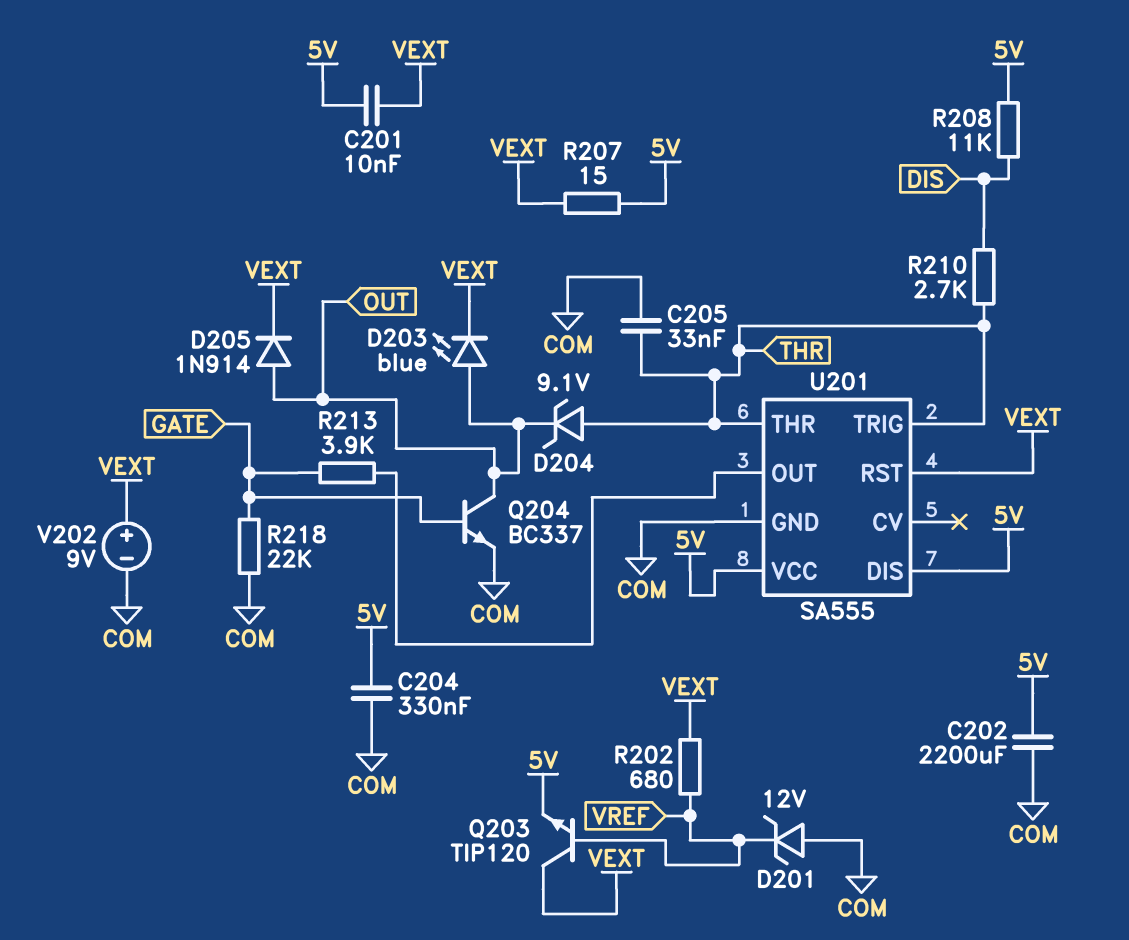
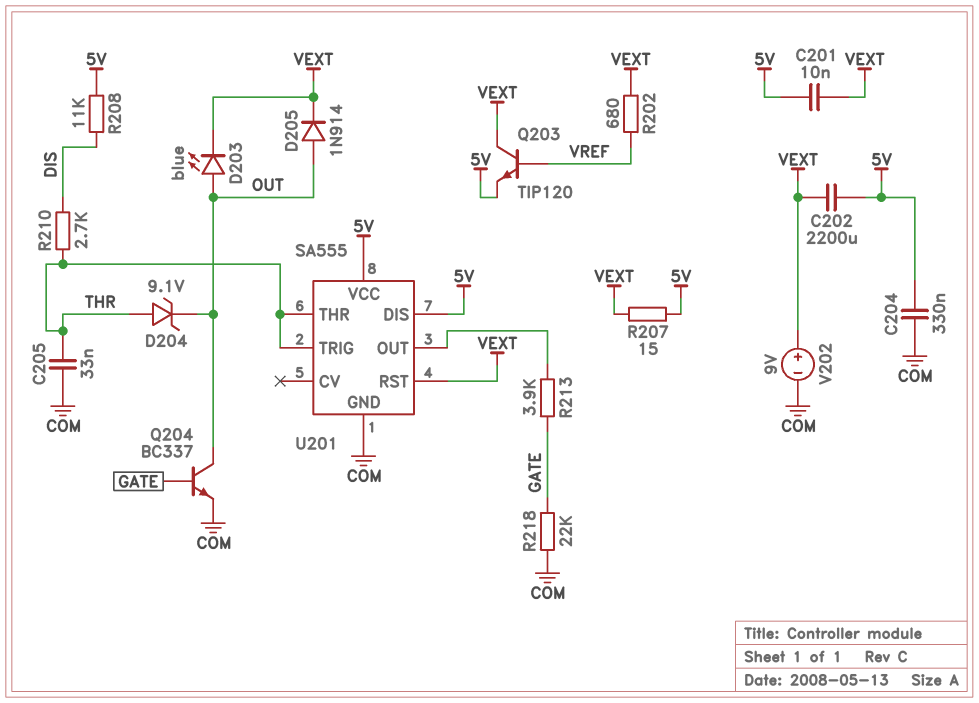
C202: 2200uF (5V, COM) -> 2200uF (5V, VEXT)
D201: zener 12V (A COM, K VREF) -> none

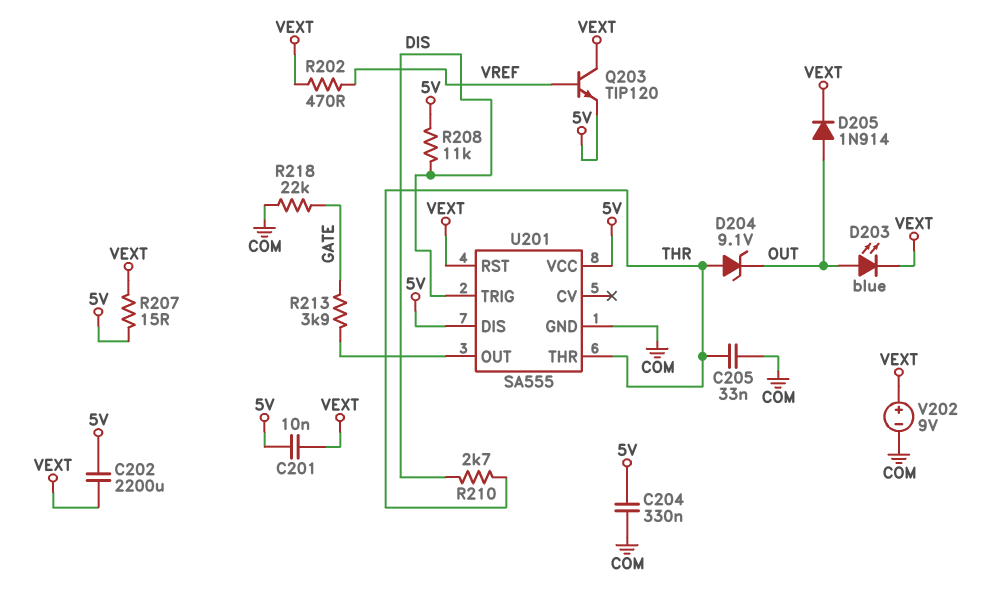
Q204: NPN BC337 (B GATE, C OUT, E COM) -> none
R202: 680 (VEXT, VREF) -> 470 (VEXT, VREF)
U201 pin TRIG: THR -> DIS

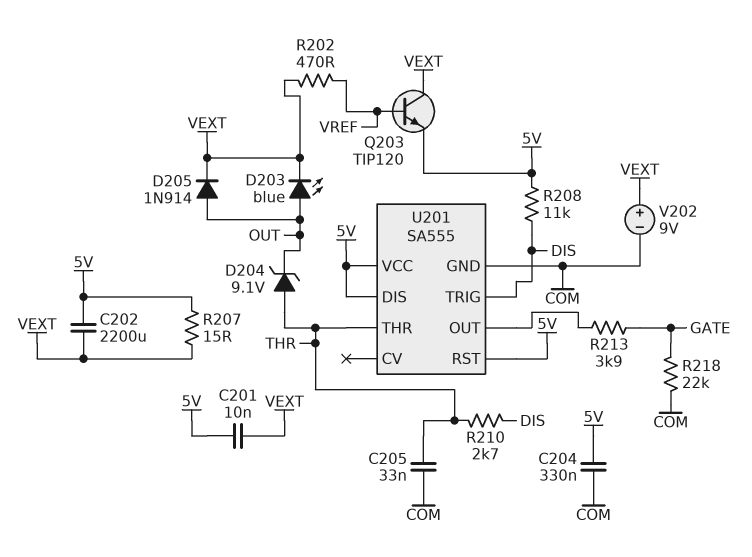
U201 pin RST: VEXT -> 5V

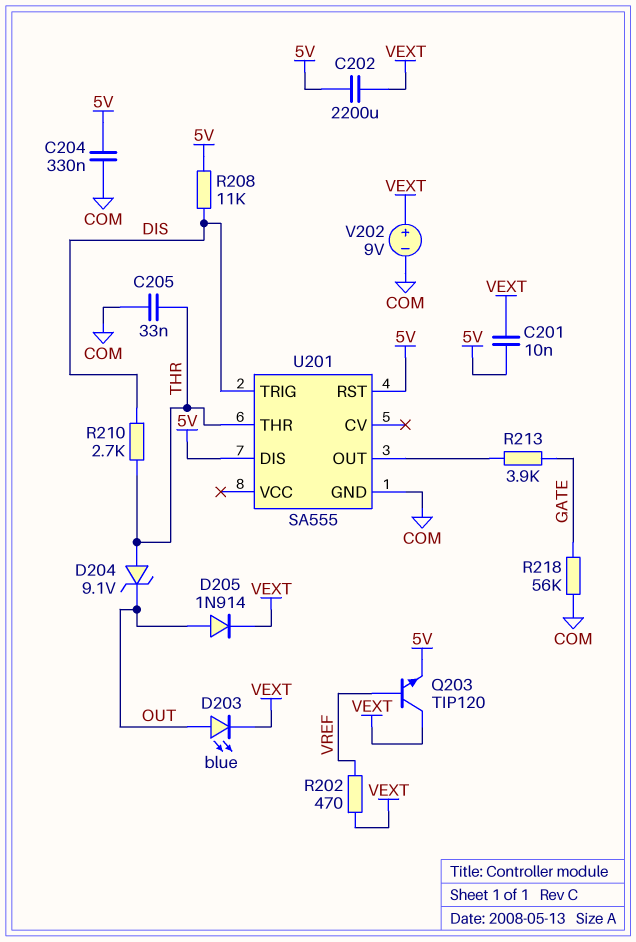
R207: 15 (5V, VEXT) -> none
R218: 22k (COM, GATE) -> 56k (COM, GATE)
U201 pin VCC: 5V -> none

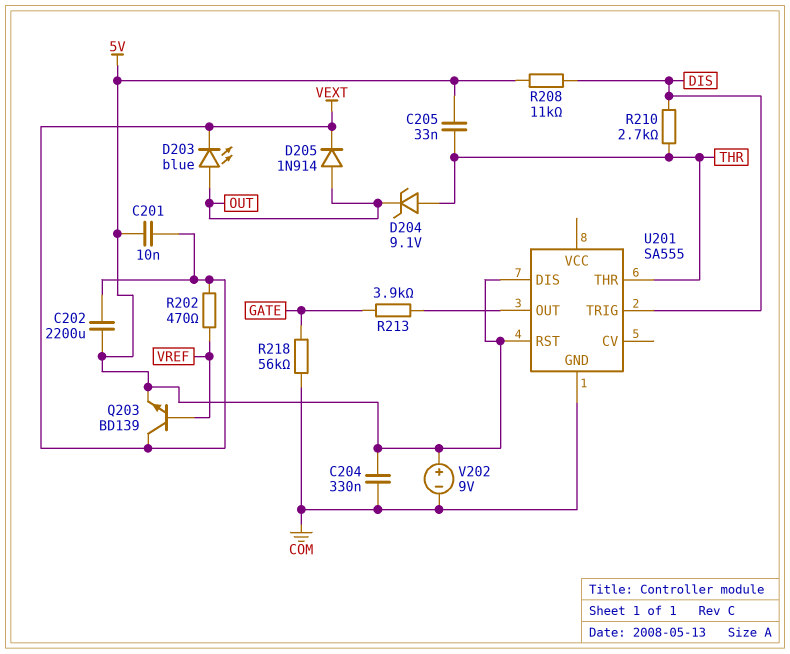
C205: 33nF (COM, THR) -> 33nF (5V, THR)
Q203: NPN TIP120 (B VREF, C VEXT, E 5V) -> NPN BD139 (B VREF, C VEXT, E 5V)
V202: 9V (plus VEXT, minus COM) -> 9V (plus 5V, minus COM)

